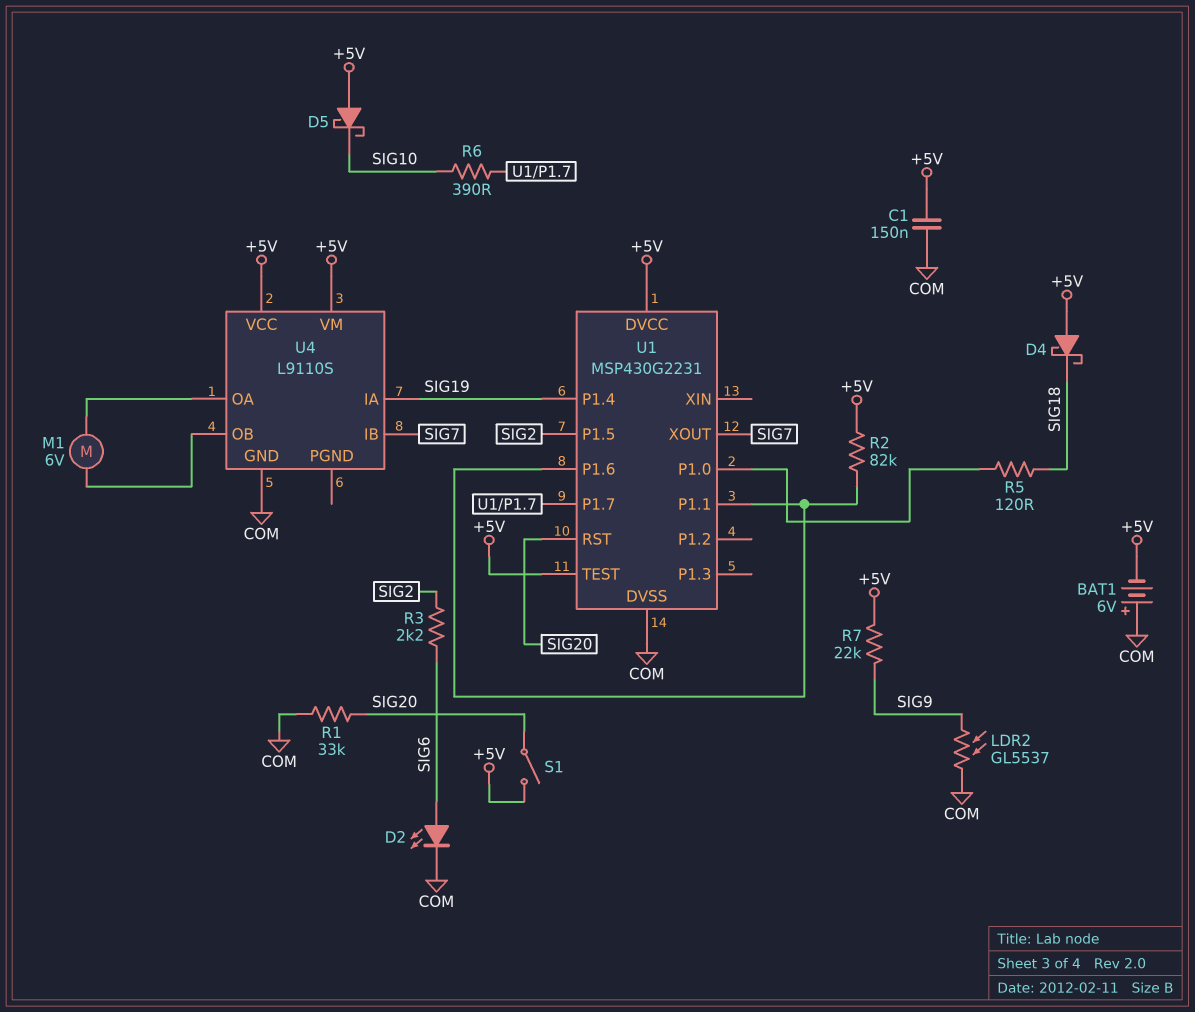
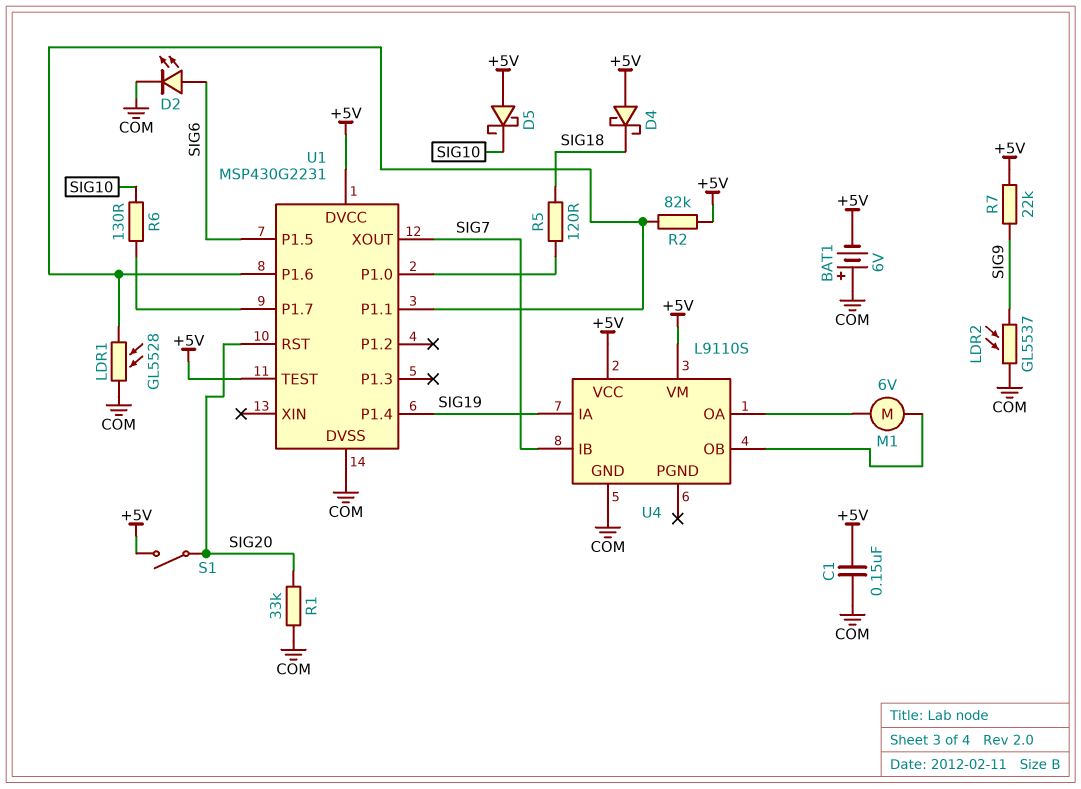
LDR1: none -> GL5528 (COM, U1/P1.1)
R3: 2.2k (SIG2, SIG6) -> none
R6: 390 (SIG10, U1/P1.7) -> 130 (SIG10, U1/P1.7)
U1 pin P1.5: SIG2 -> SIG6

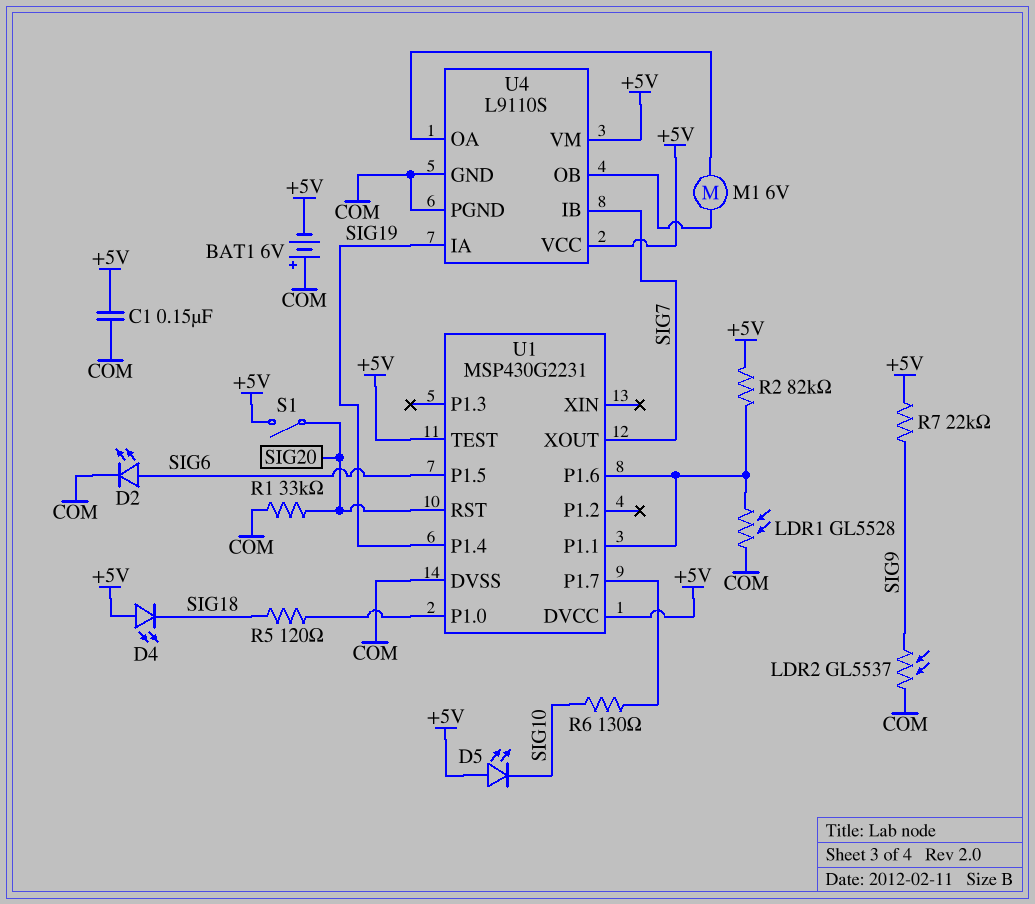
D4: schottky (A +5V, K SIG18) -> LED (A +5V, K SIG18)
D5: schottky (A +5V, K SIG10) -> LED (A +5V, K SIG10)
U4 pin PGND: none -> COM

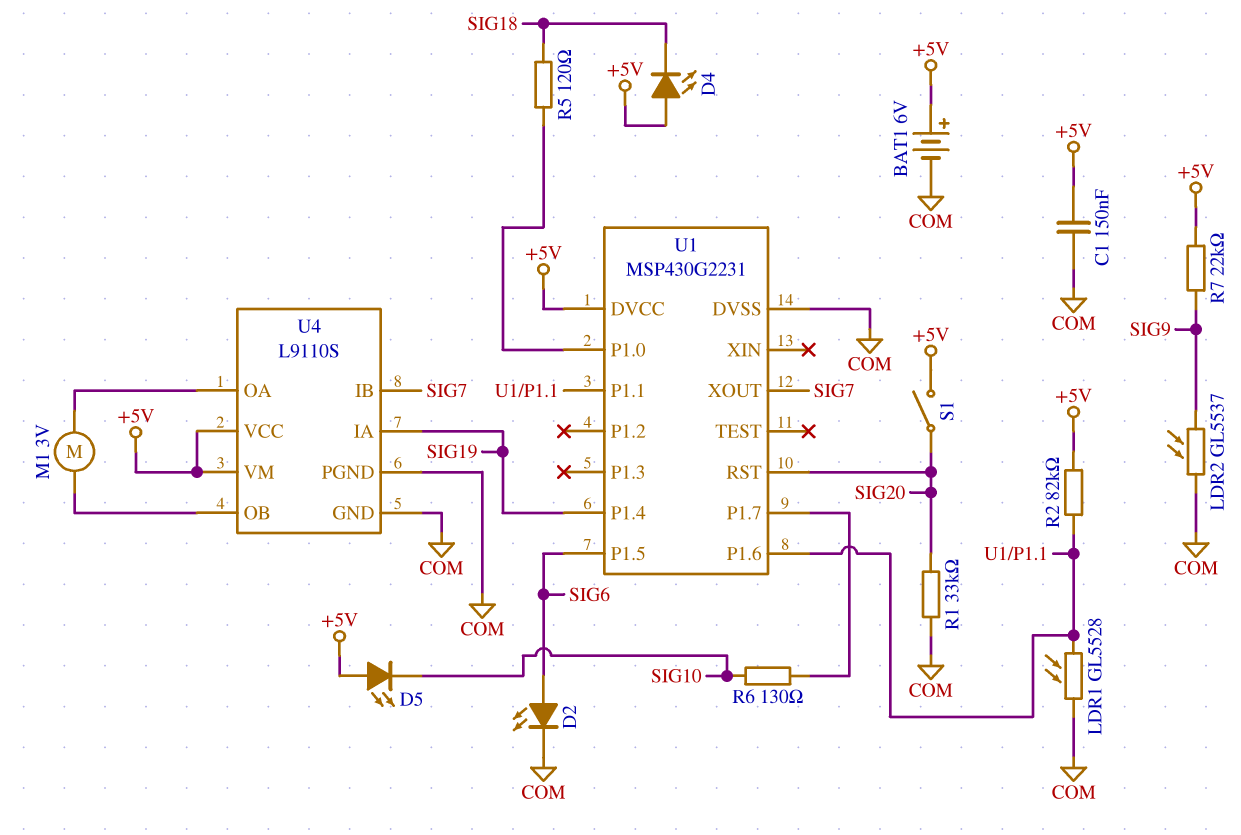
BAT1: 6V (plus COM, minus +5V) -> 6V (plus +5V, minus COM)
M1: motor 6V (U4/OA, U4/OB) -> motor 3V (U4/OA, U4/OB)
U1 pin TEST: +5V -> none

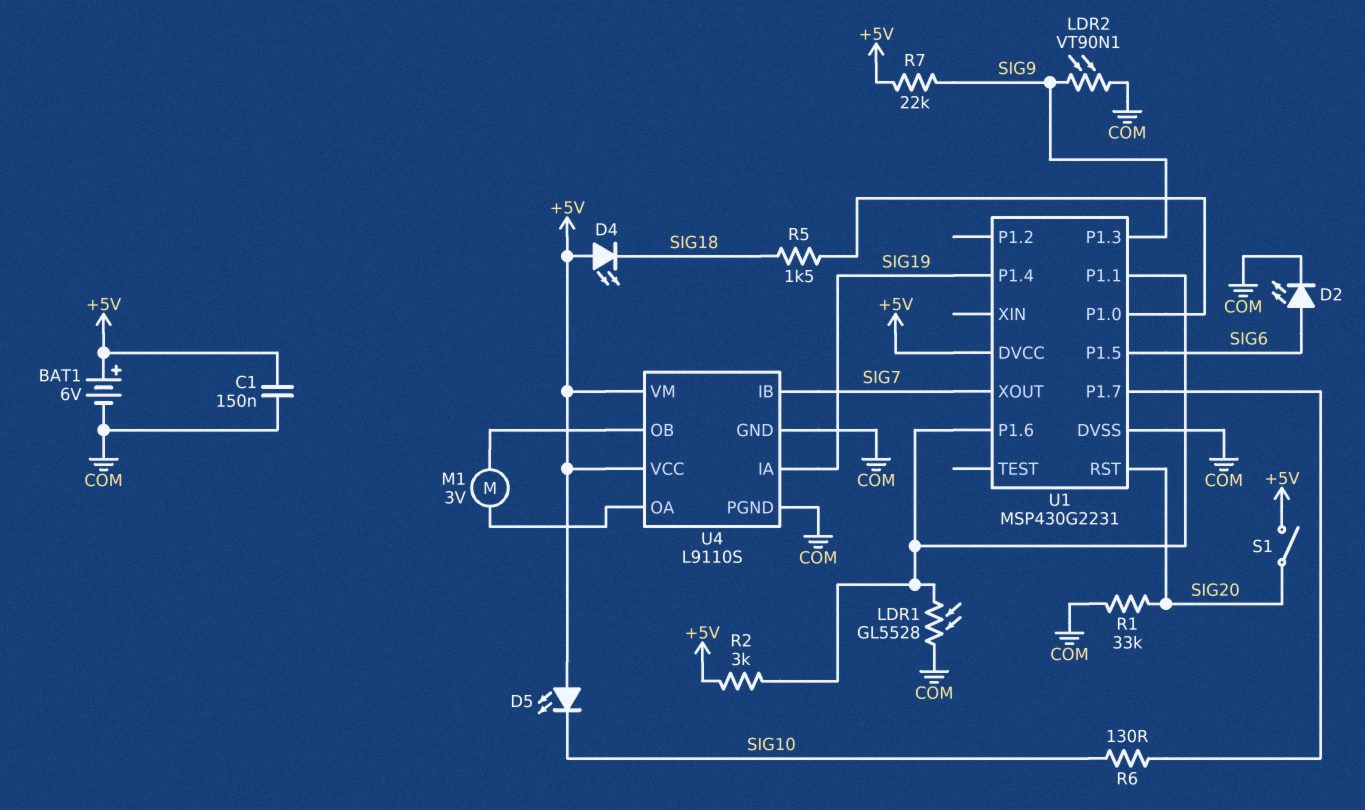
LDR2: GL5537 (COM, SIG9) -> VT90N1 (COM, SIG9)
R2: 82k (+5V, U1/P1.1) -> 3k (+5V, U1/P1.1)
R5: 120 (SIG18, U1/P1.0) -> 1.5k (SIG18, U1/P1.0)
U1 pin P1.3: none -> SIG9

